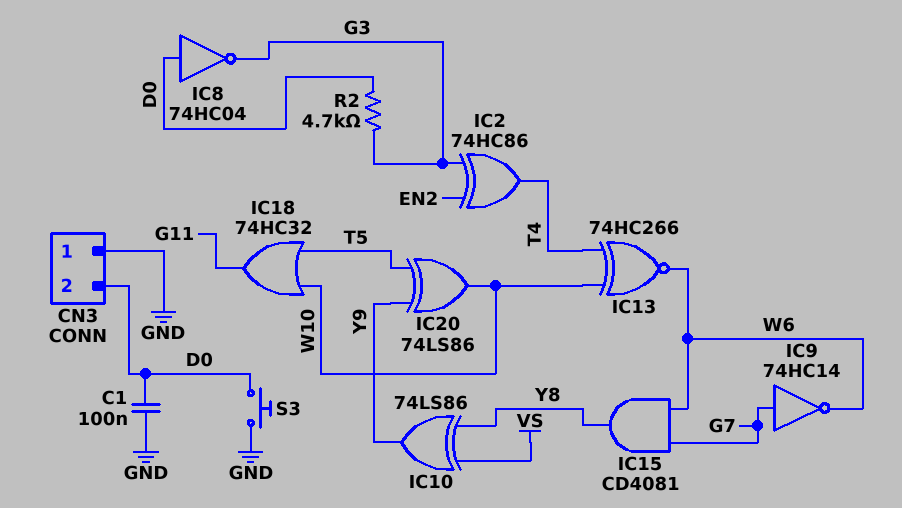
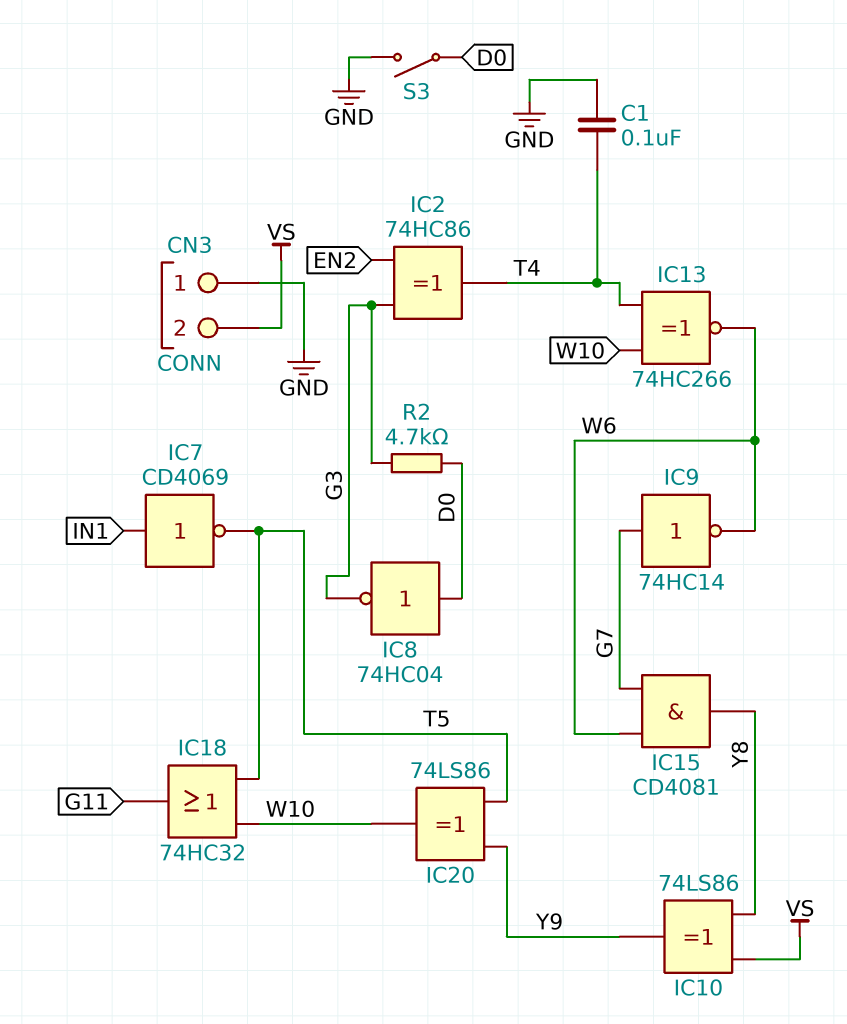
C1: 100nF (D0, GND) -> 100nF (GND, T4)
CN3 pin 2: D0 -> VS
IC7: none -> NOT CD4069 (in IN1, out T5)
S3: button (D0, GND) -> switch (D0, GND)

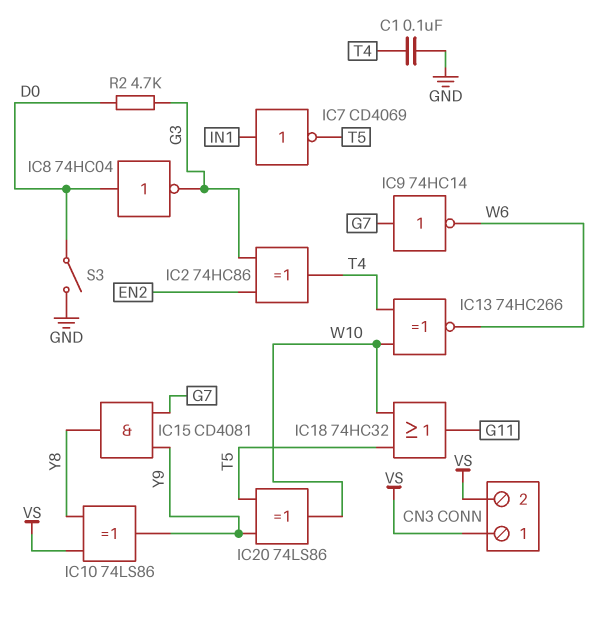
CN3 pin 1: GND -> VS
IC15: AND CD4081 (in G7, in W6, out Y8) -> AND CD4081 (in G7, in Y9, out Y8)

